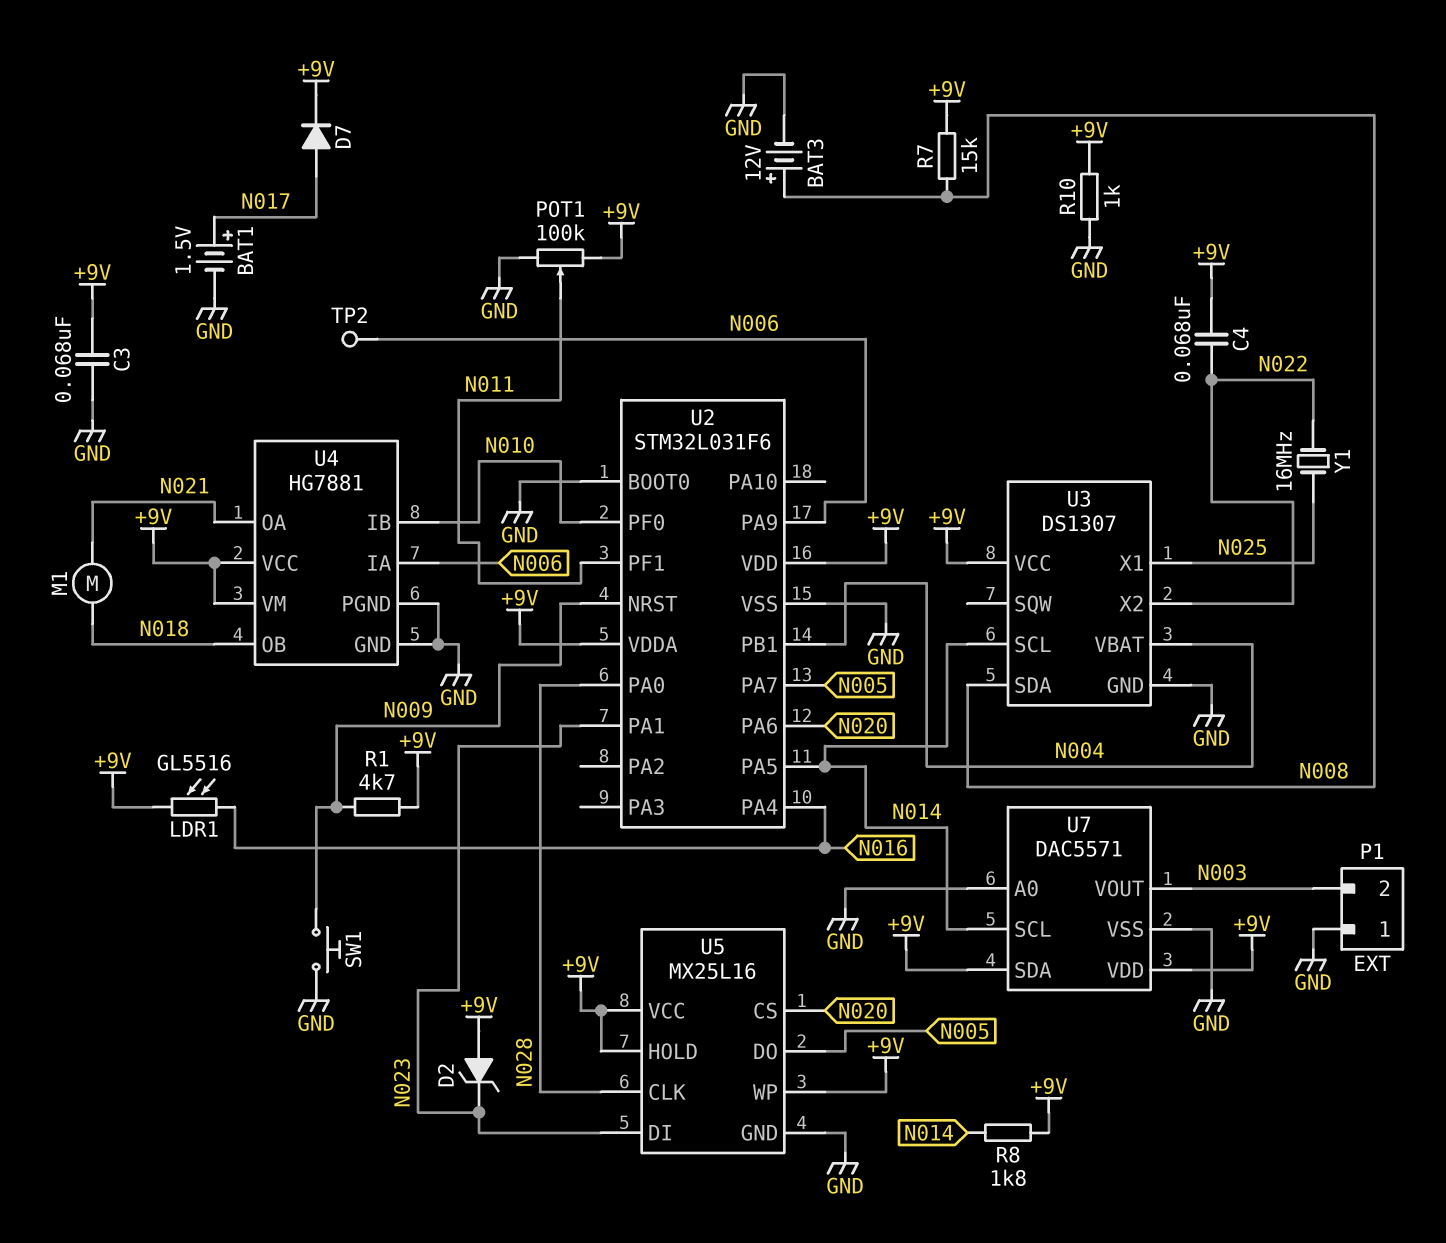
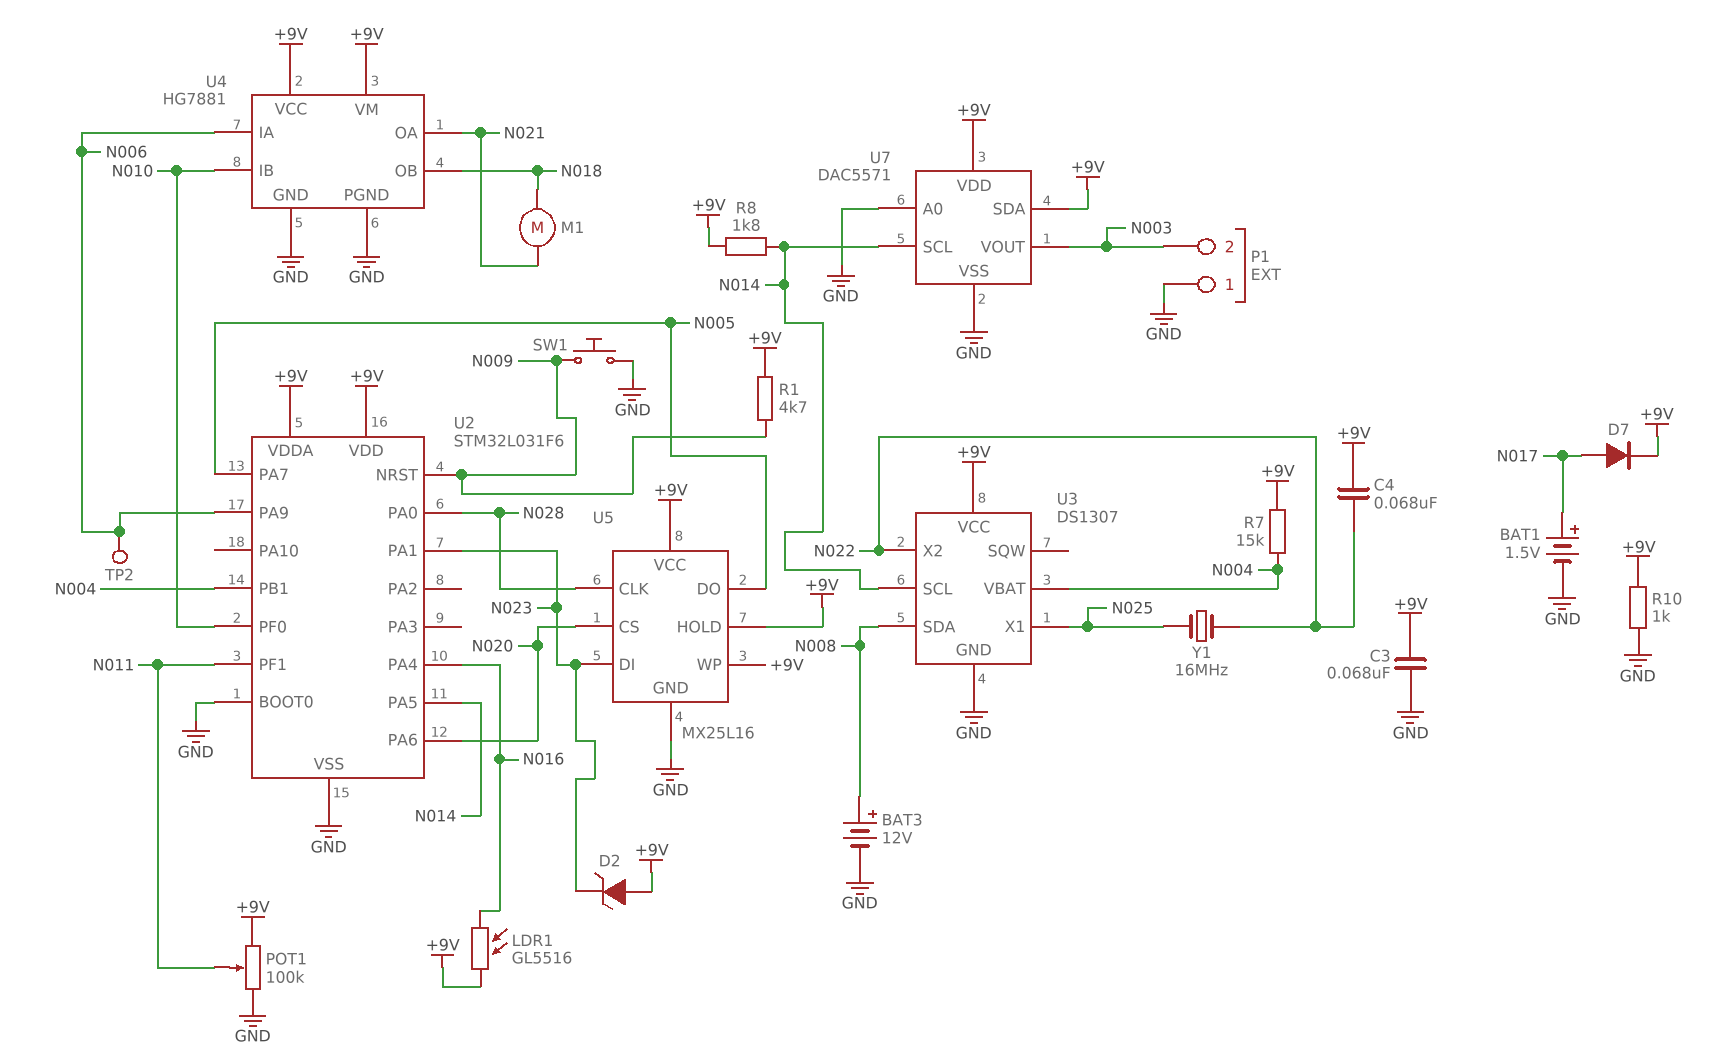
R7: 15k (+9V, N008) -> 15k (+9V, N004)

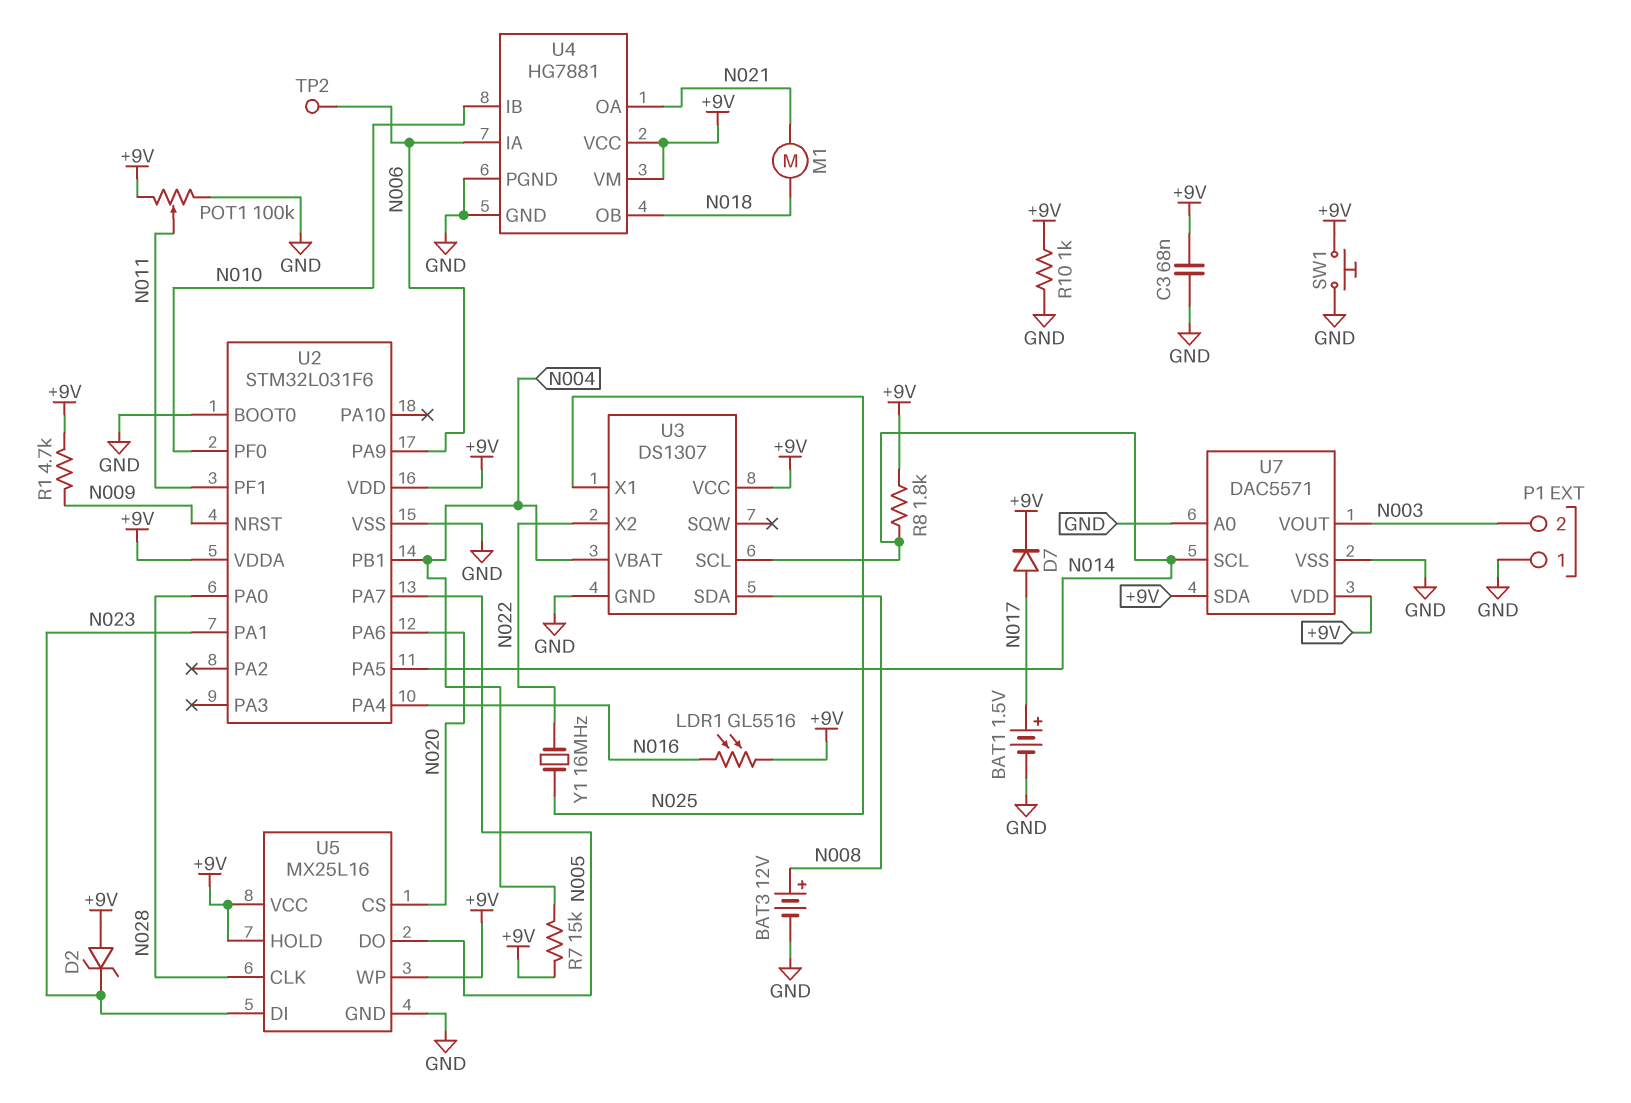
C4: 68nF (+9V, N022) -> none
SW1: button (GND, N009) -> button (+9V, GND)

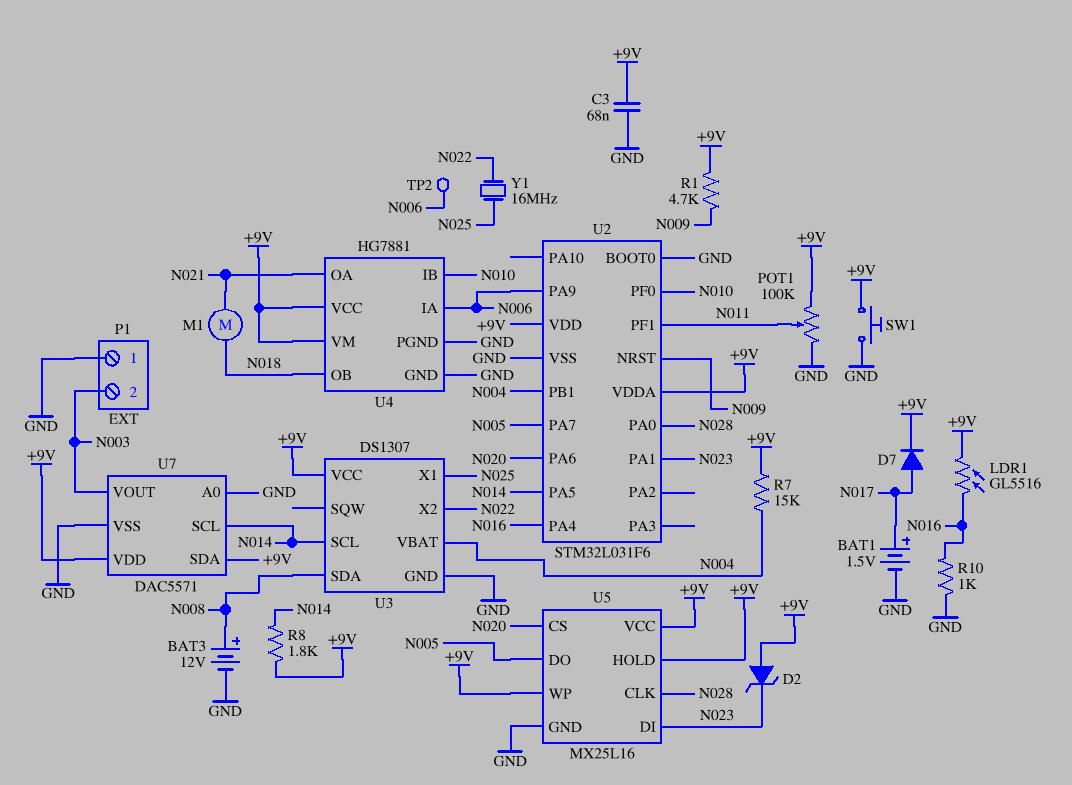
R10: 1k (+9V, GND) -> 1k (GND, N016)

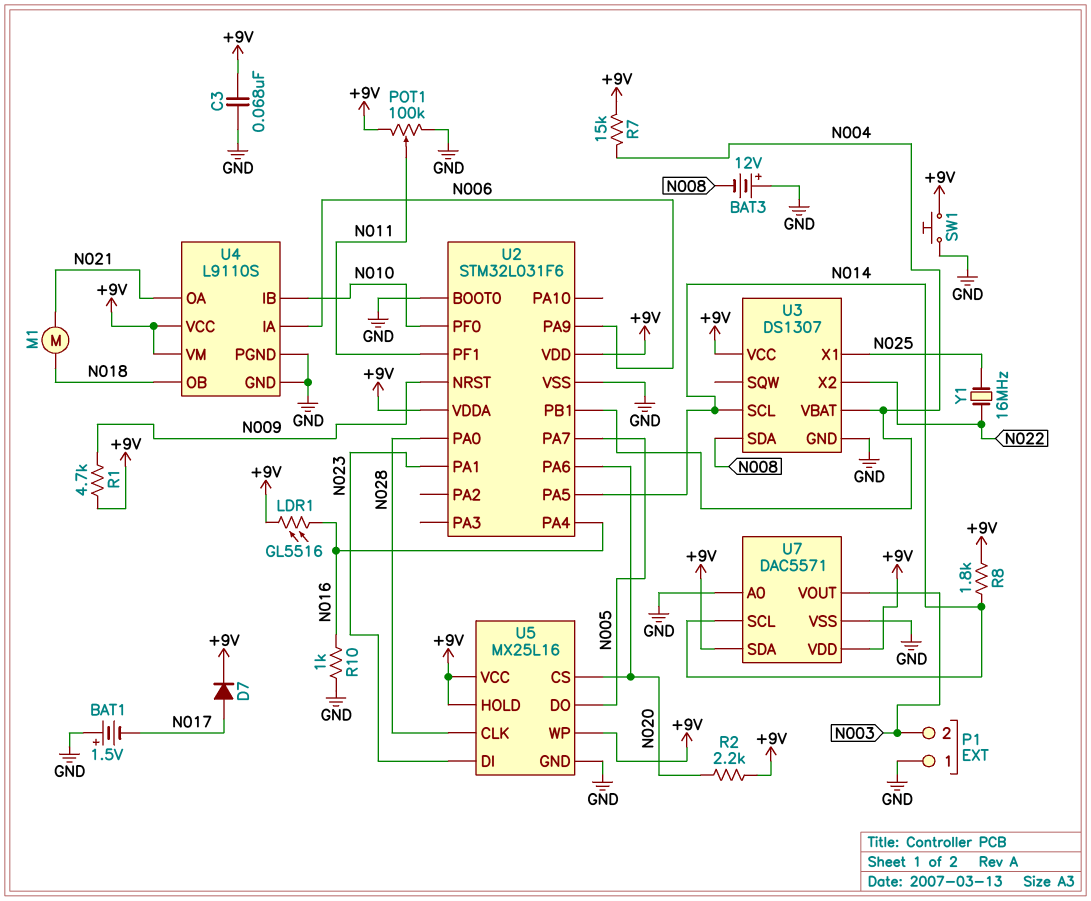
BAT1: 1.5V (plus N017, minus GND) -> 1.5V (plus GND, minus N017)
BAT3: 12V (plus N008, minus GND) -> 12V (plus GND, minus N008)
D2: zener (A +9V, K N023) -> none
R2: none -> 2.2k (+9V, N020)
TP2: test point (N006) -> none
U4: HG7881 -> L9110S

